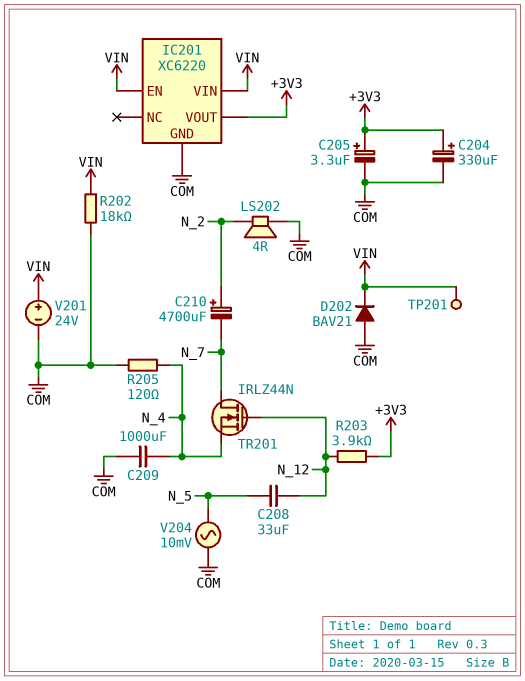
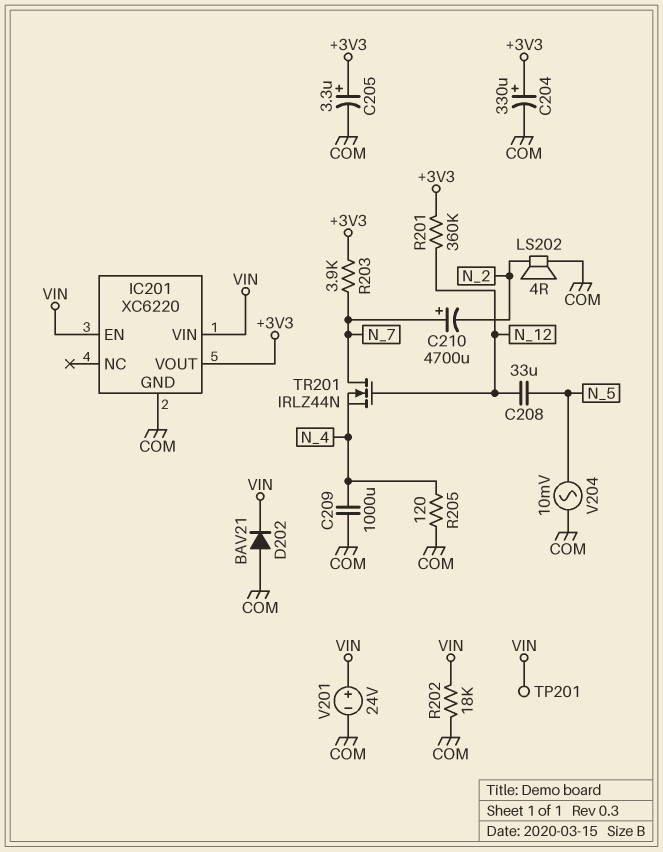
C210: 4700uF (plus N_2, minus N_7) -> 4700uF (plus N_7, minus N_2)
R201: none -> 360k (+3V3, N_12)
R203: 3.9k (+3V3, N_12) -> 3.9k (+3V3, N_7)

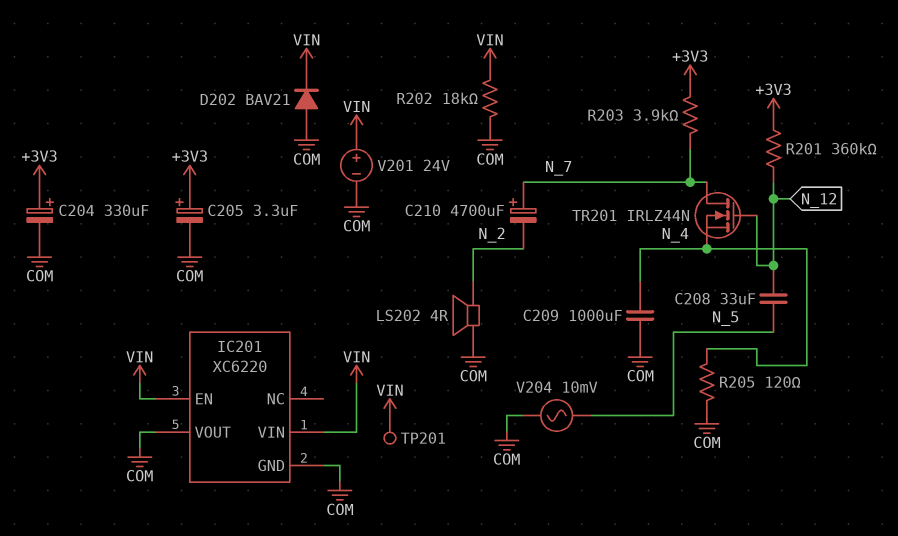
IC201 pin VOUT: +3V3 -> COM

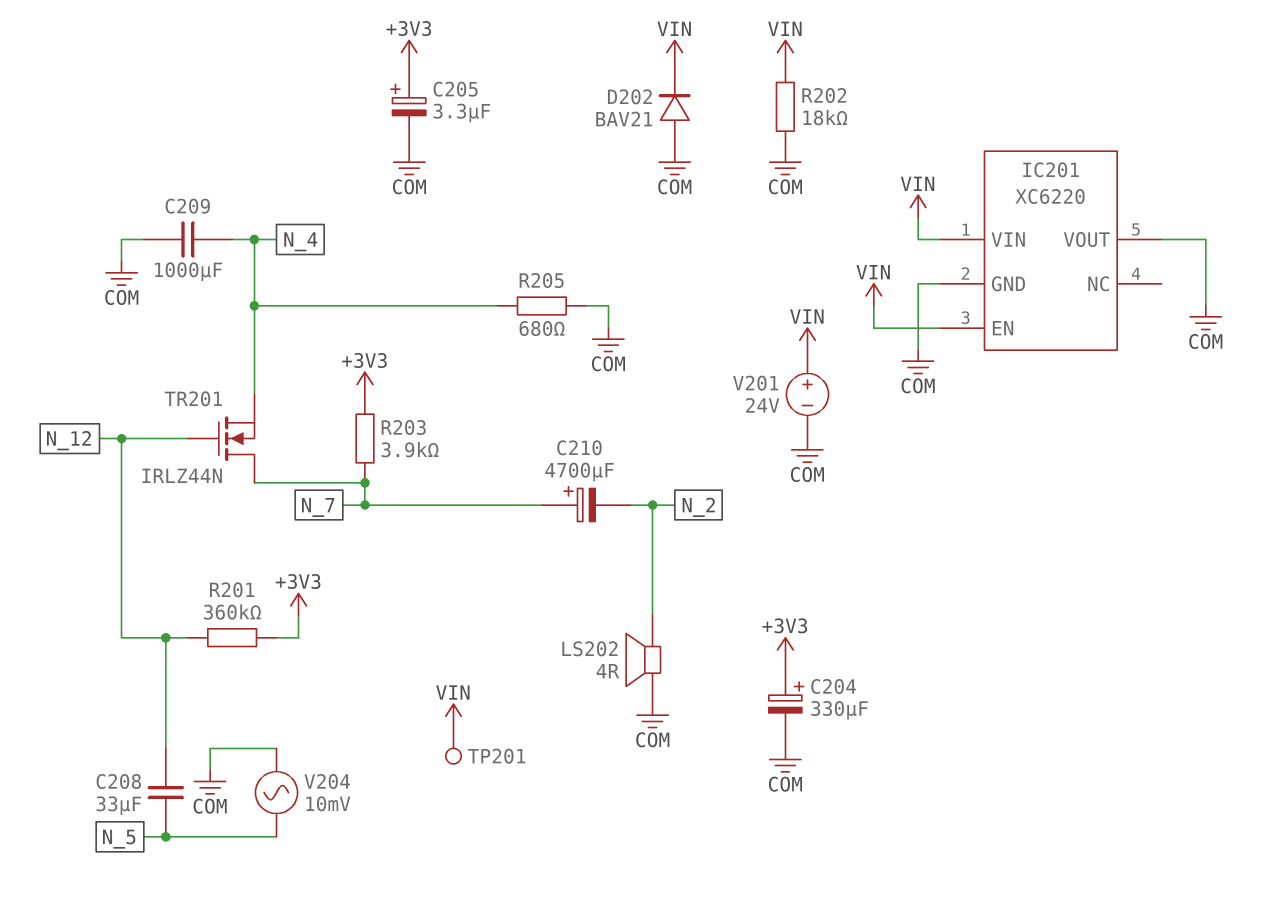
R205: 120 (COM, N_4) -> 680 (COM, N_4)

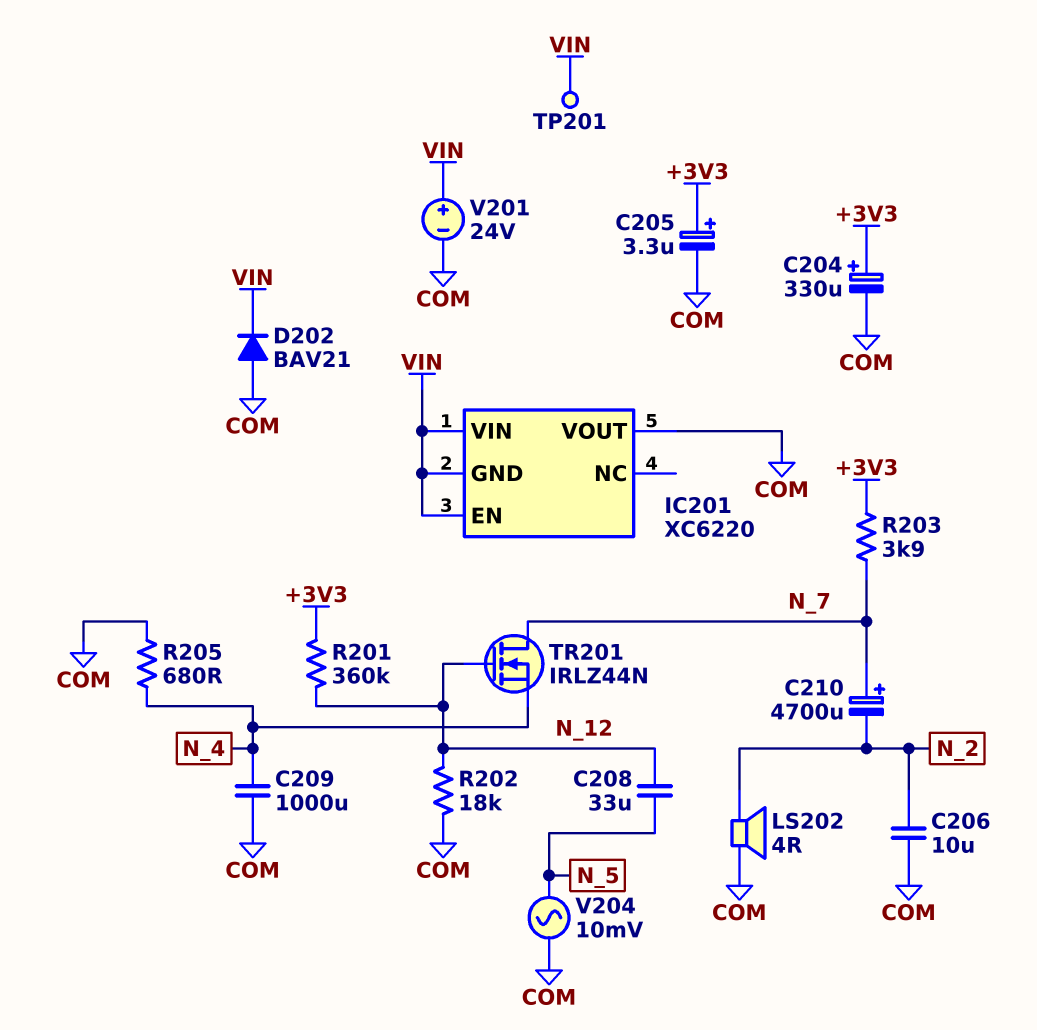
C206: none -> 10uF (COM, N_2)
IC201 pin GND: COM -> VIN
R202: 18k (COM, VIN) -> 18k (COM, N_12)

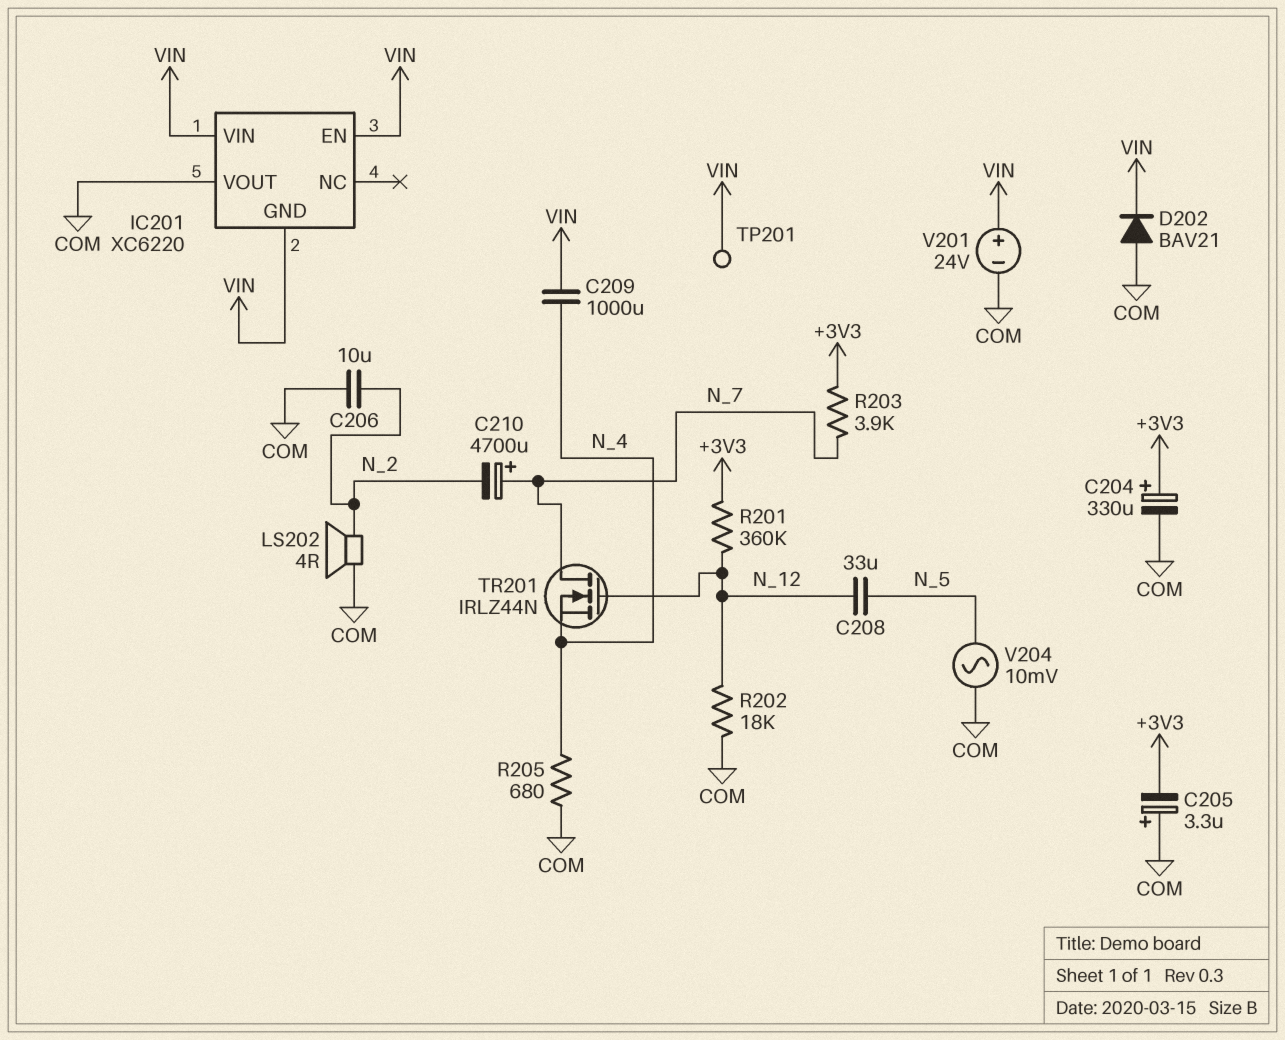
C205: 3.3uF (plus +3V3, minus COM) -> 3.3uF (plus COM, minus +3V3)
C209: 1000uF (COM, N_4) -> 1000uF (N_4, VIN)

